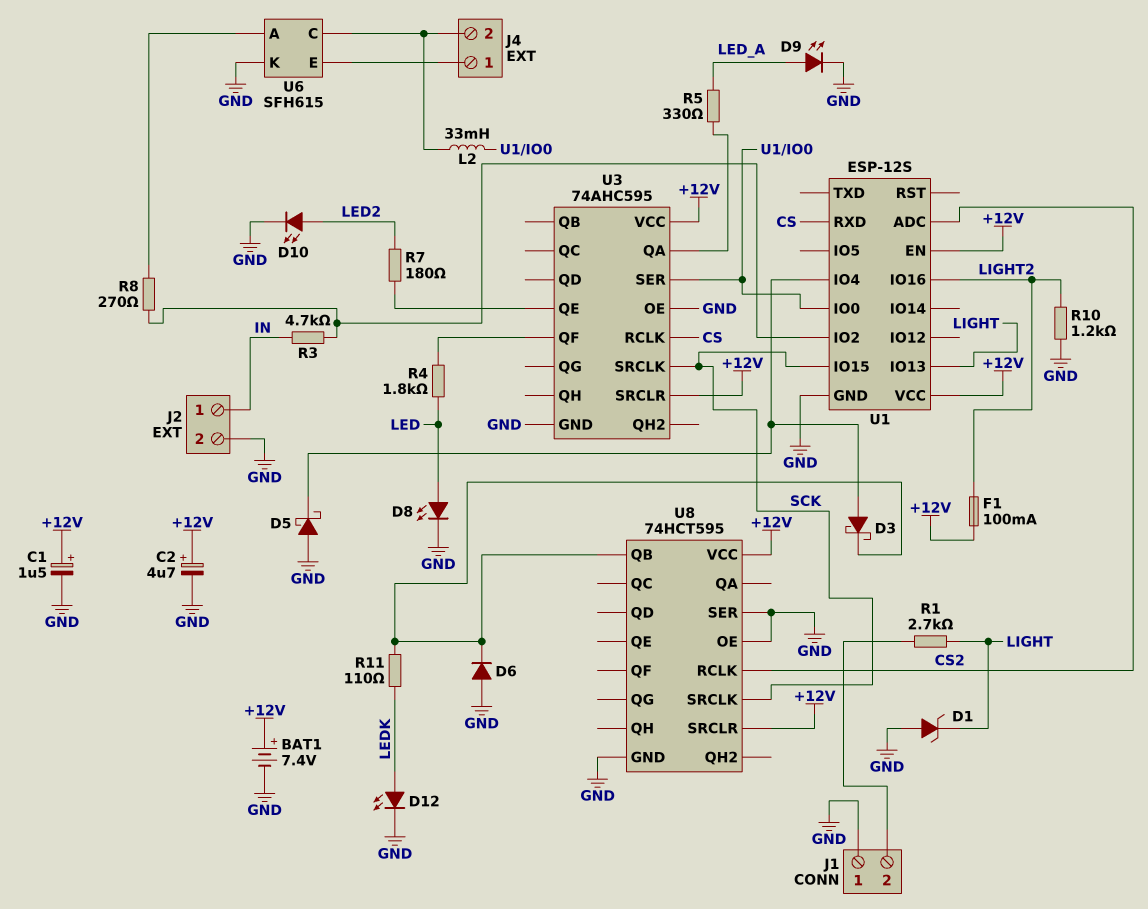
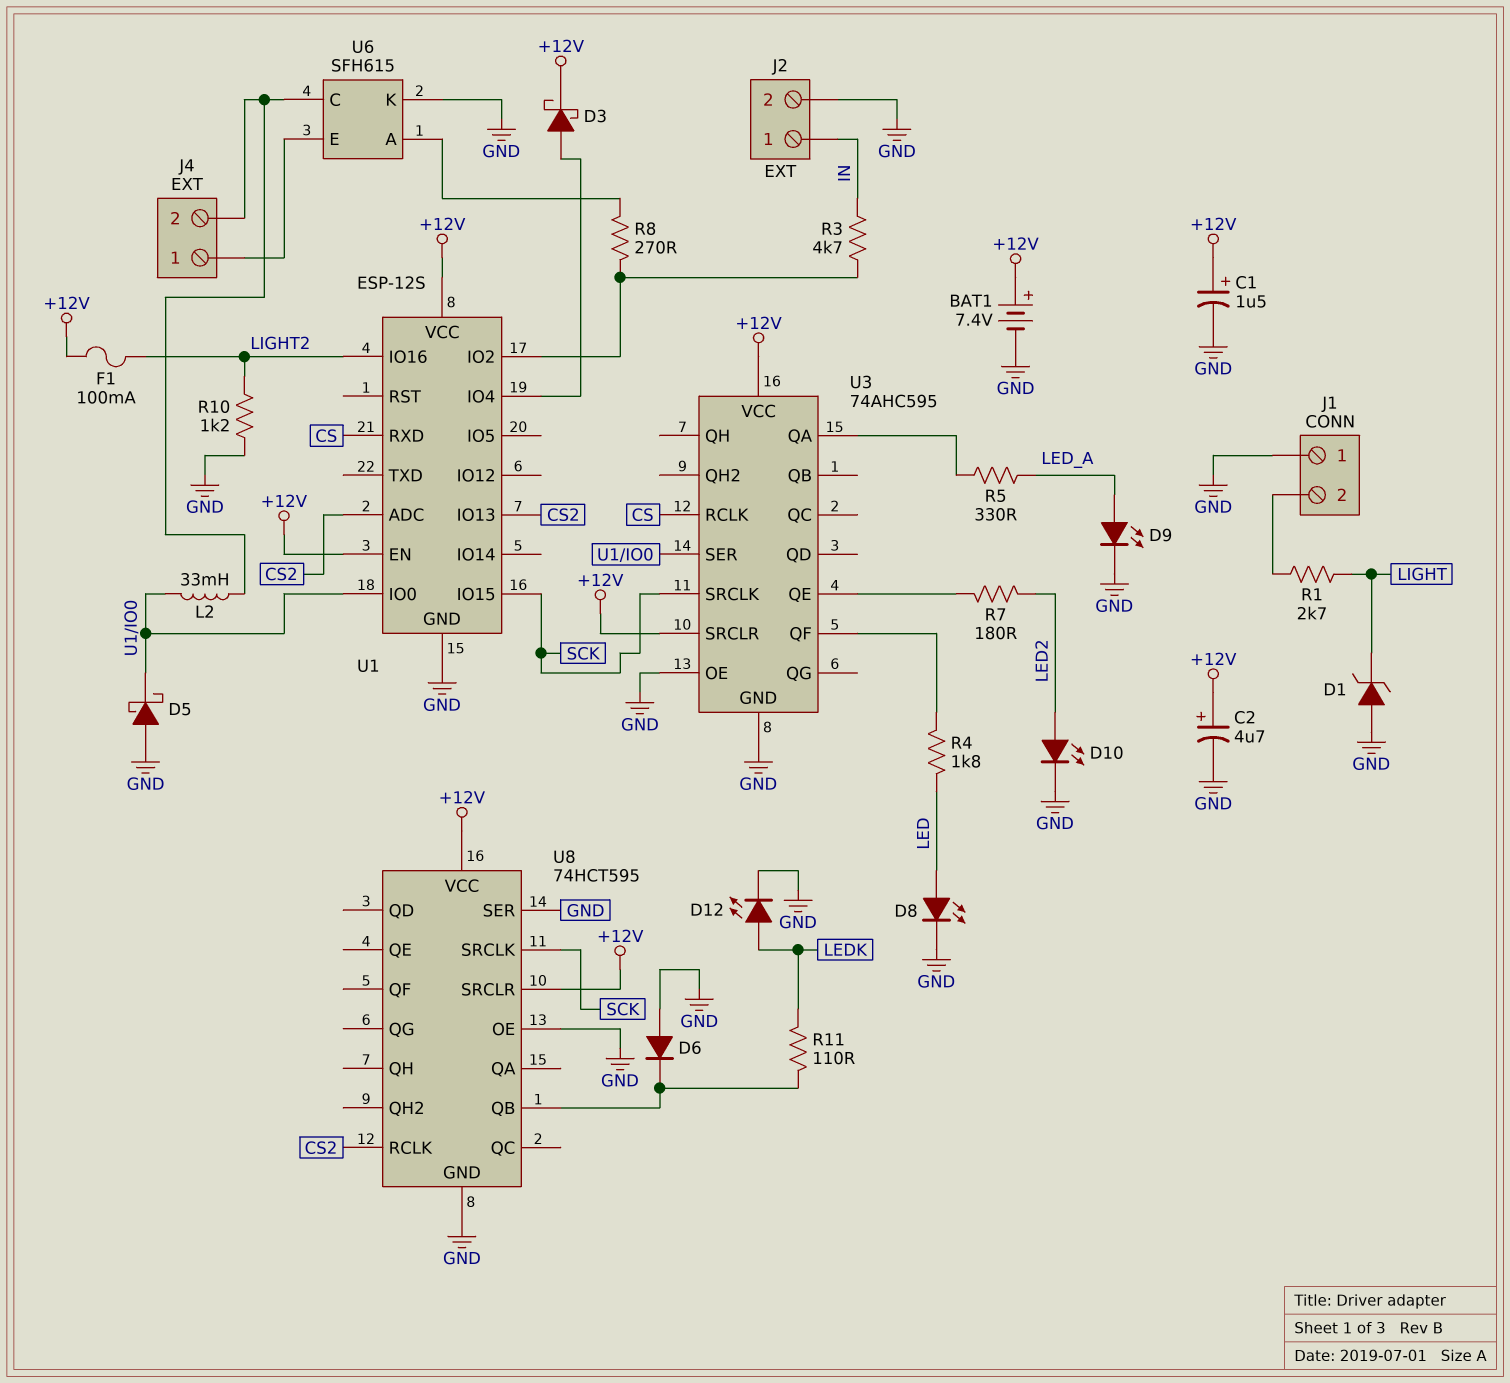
D3: schottky (A U1/IO4, K U8/QB) -> schottky (A U1/IO4, K +12V)
D5: schottky (A GND, K U1/IO4) -> schottky (A GND, K U1/IO0)
U1 pin IO13: LIGHT -> CS2

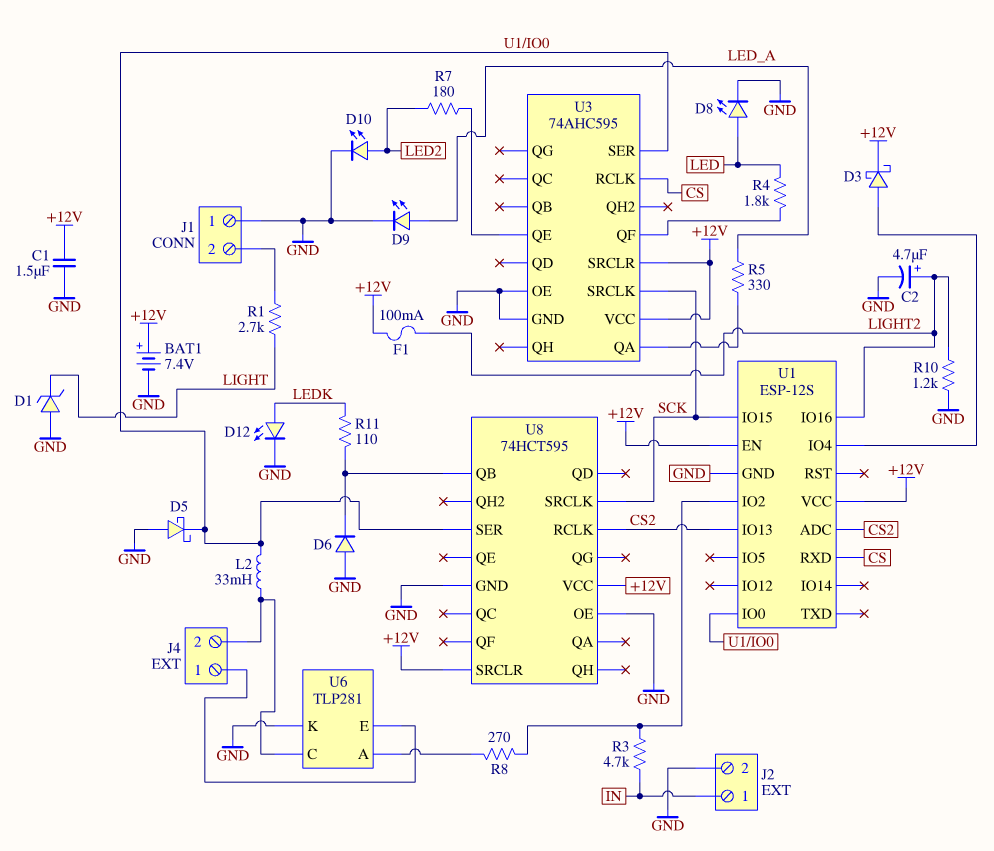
C1: 1.5uF (plus +12V, minus GND) -> 1.5uF (+12V, GND)
C2: 4.7uF (plus +12V, minus GND) -> 4.7uF (plus LIGHT2, minus GND)
U6: SFH615 -> TLP281
U8 pin SER: GND -> U1/IO0

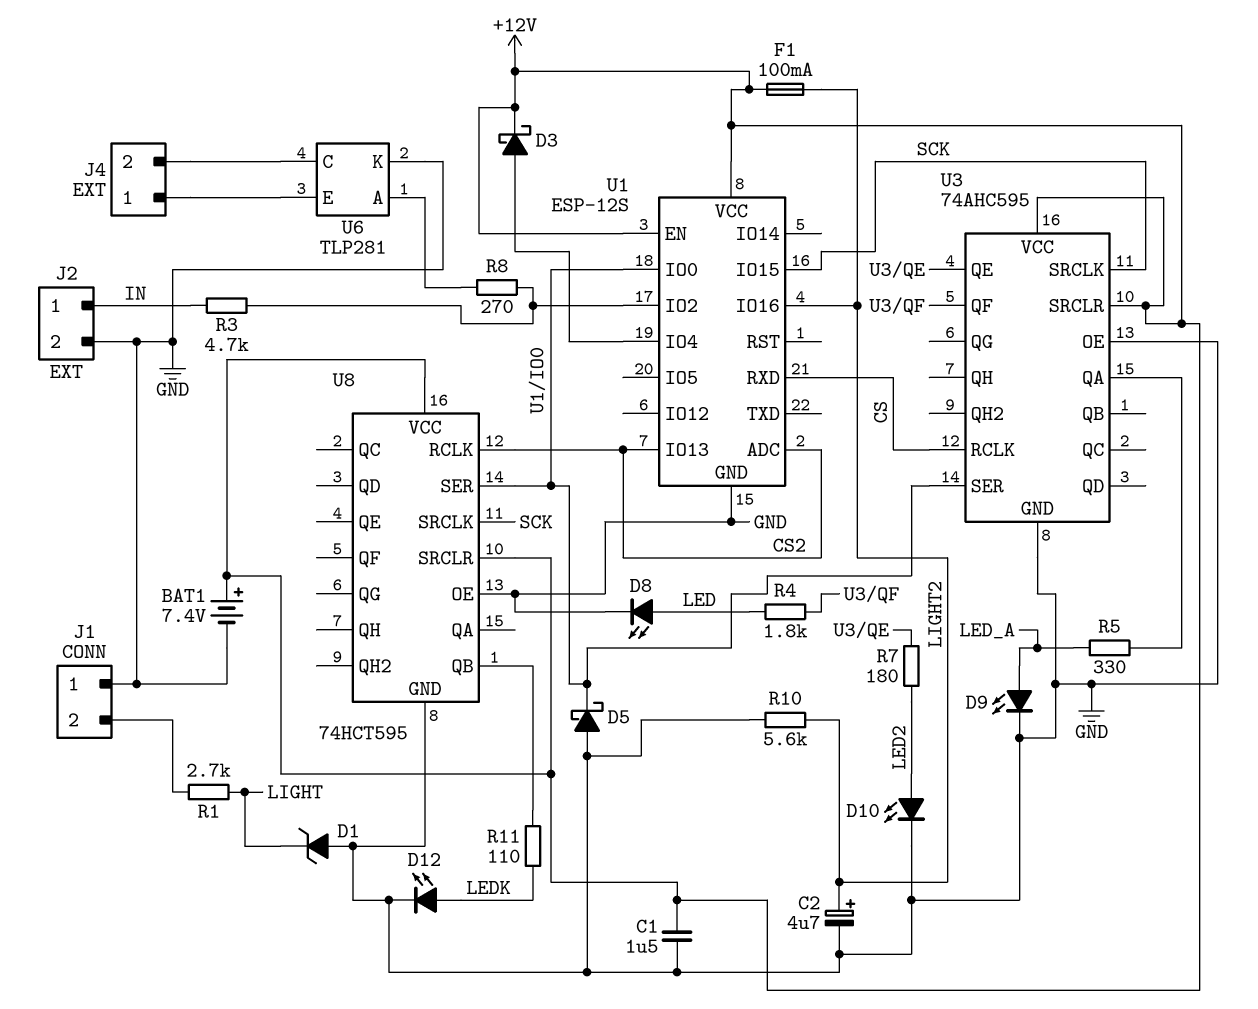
D6: diode (A GND, K U8/QB) -> none
L2: 33mH (J4/2, U1/IO0) -> none
R10: 1.2k (GND, LIGHT2) -> 5.6k (GND, LIGHT2)

